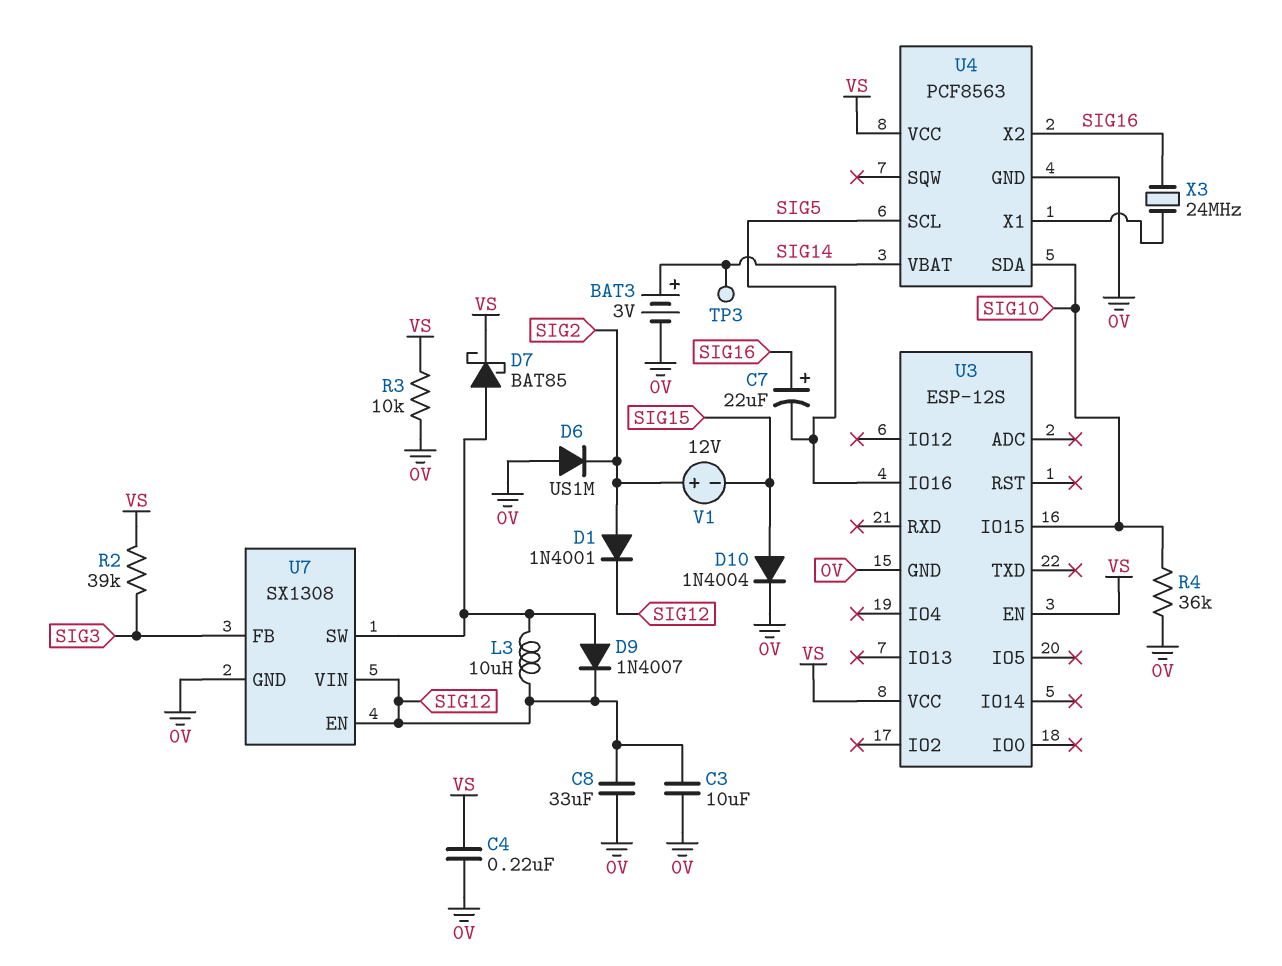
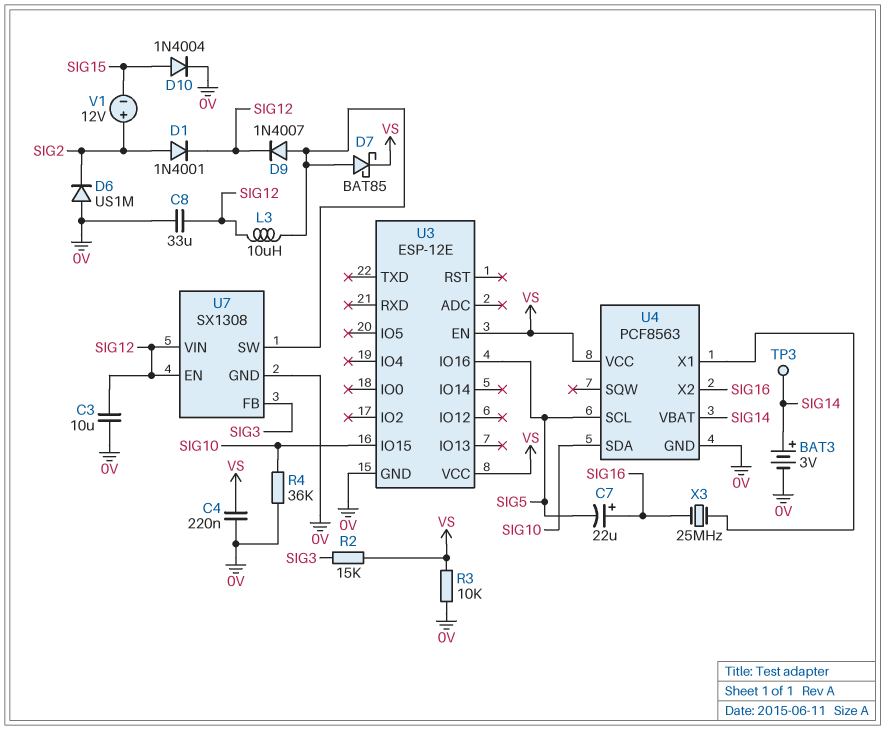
R2: 39k (SIG3, VS) -> 15k (SIG3, VS)
U3: ESP-12S -> ESP-12E
X3: 24MHz (SIG16, U4/X1) -> 25MHz (SIG16, U4/X1)

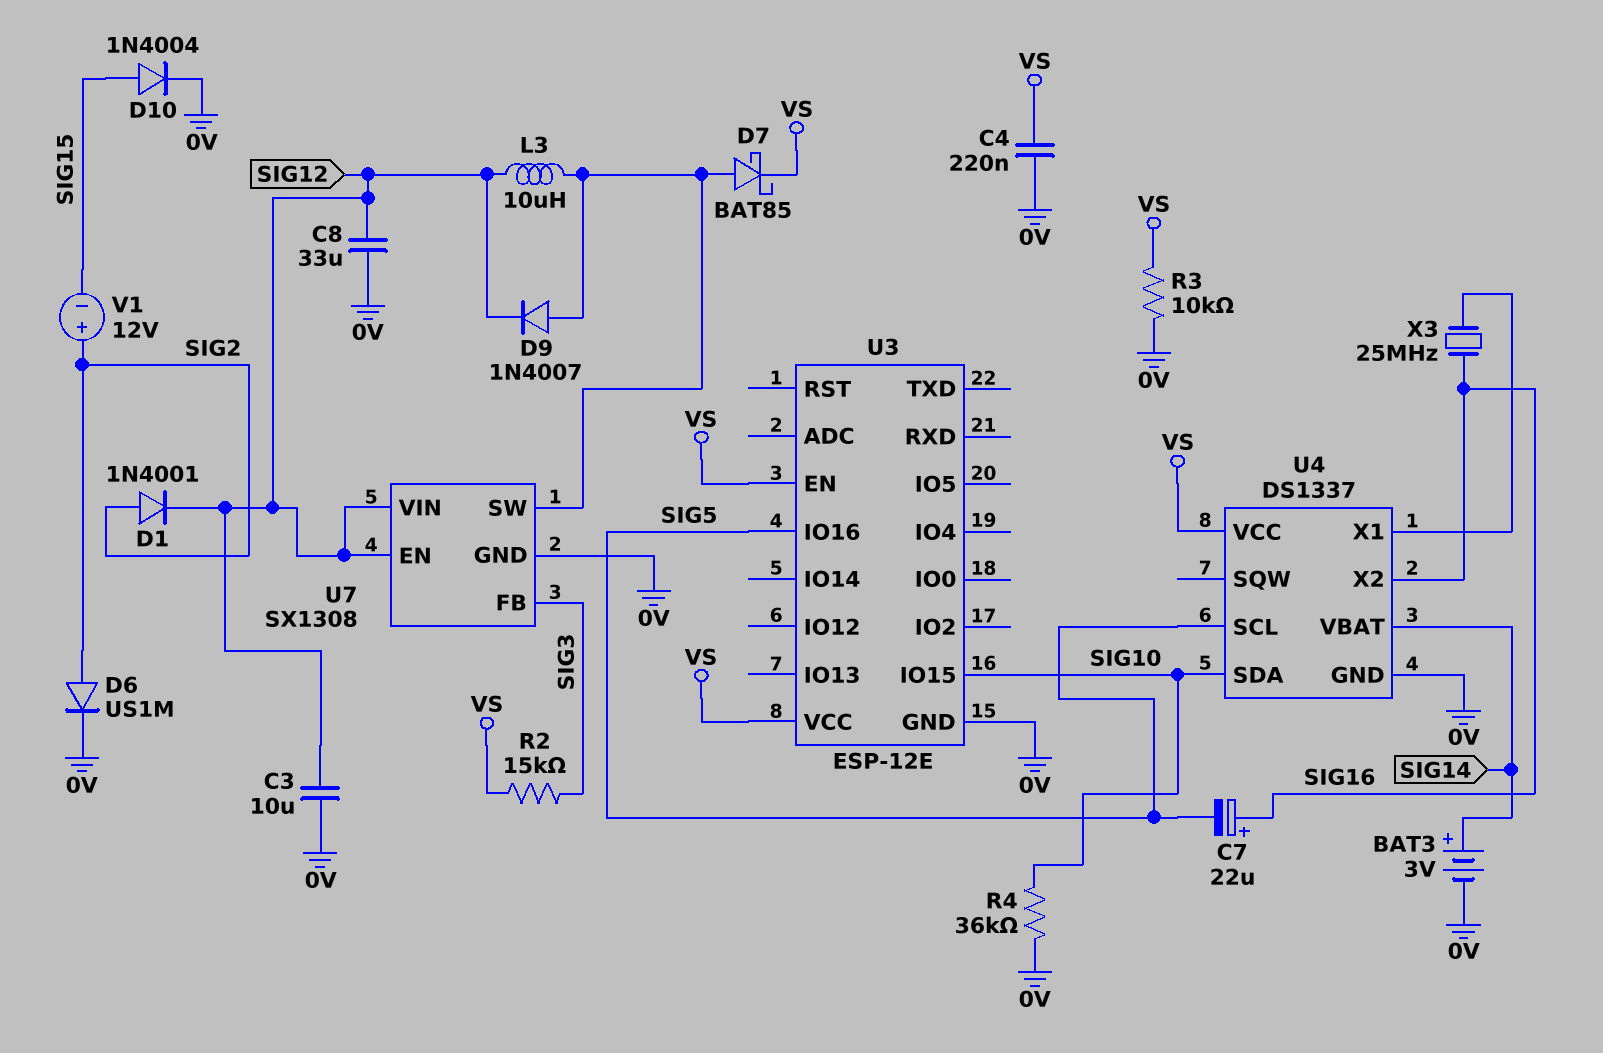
D6: diode US1M (A 0V, K SIG2) -> diode US1M (A SIG2, K 0V)
TP3: test point (SIG14) -> none
U4: PCF8563 -> DS1337

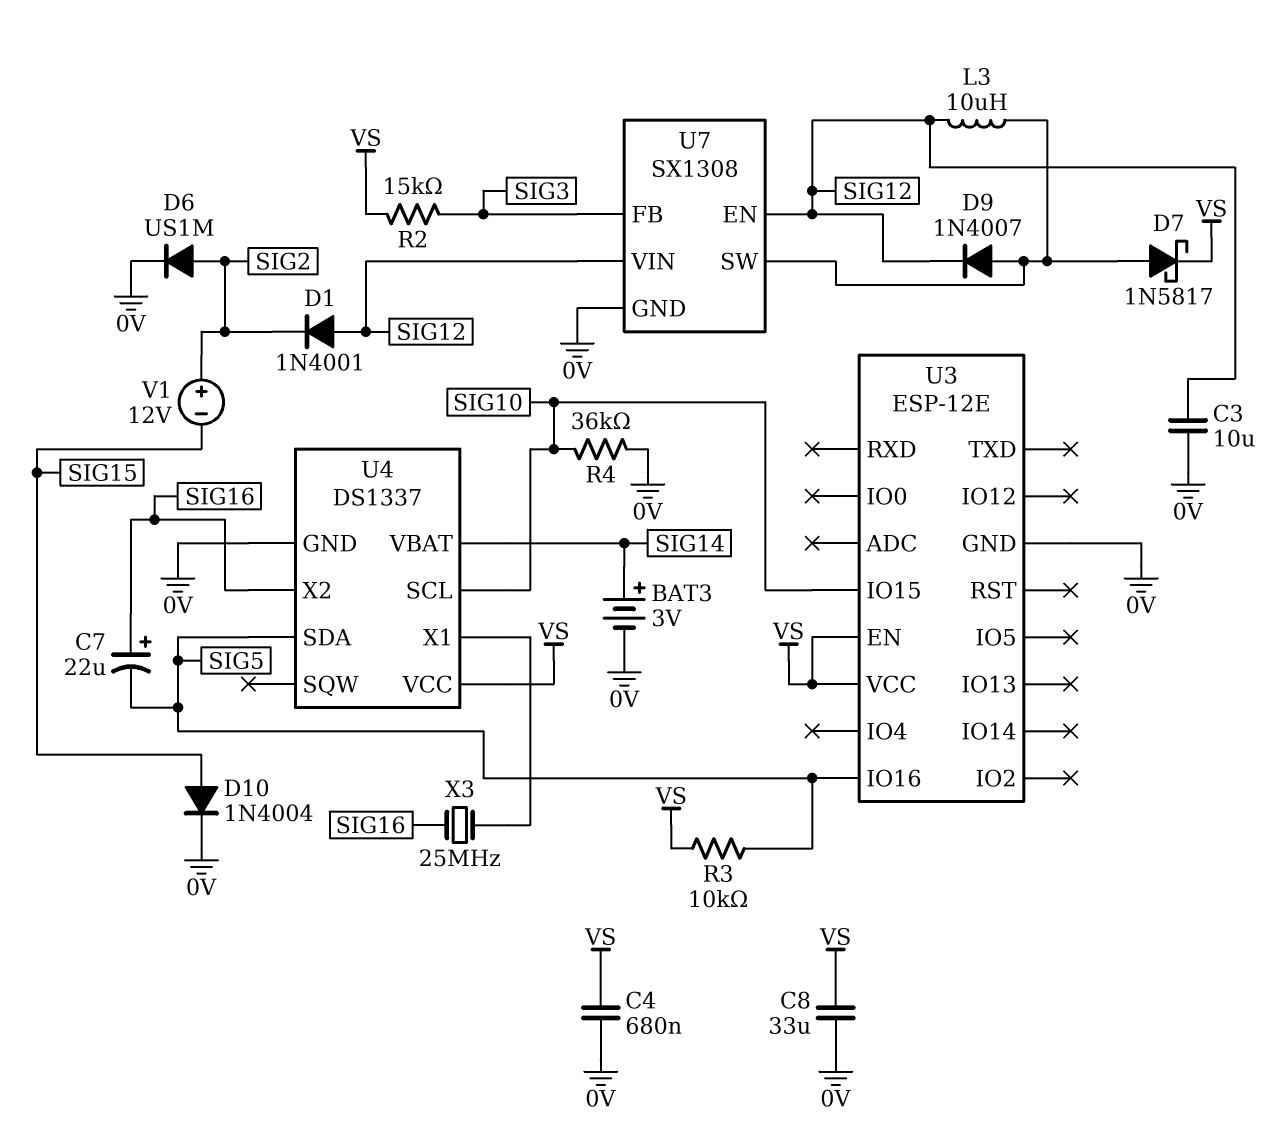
C4: 220nF (0V, VS) -> 680nF (0V, VS)
C8: 33uF (0V, SIG12) -> 33uF (0V, VS)
D1: diode 1N4001 (A SIG2, K SIG12) -> diode 1N4001 (A SIG12, K SIG2)
D7: schottky BAT85 (A U7/SW, K VS) -> schottky 1N5817 (A U7/SW, K VS)
R3: 10k (0V, VS) -> 10k (SIG5, VS)
U4 pin SCL: SIG5 -> SIG10
U4 pin SDA: SIG10 -> SIG5

